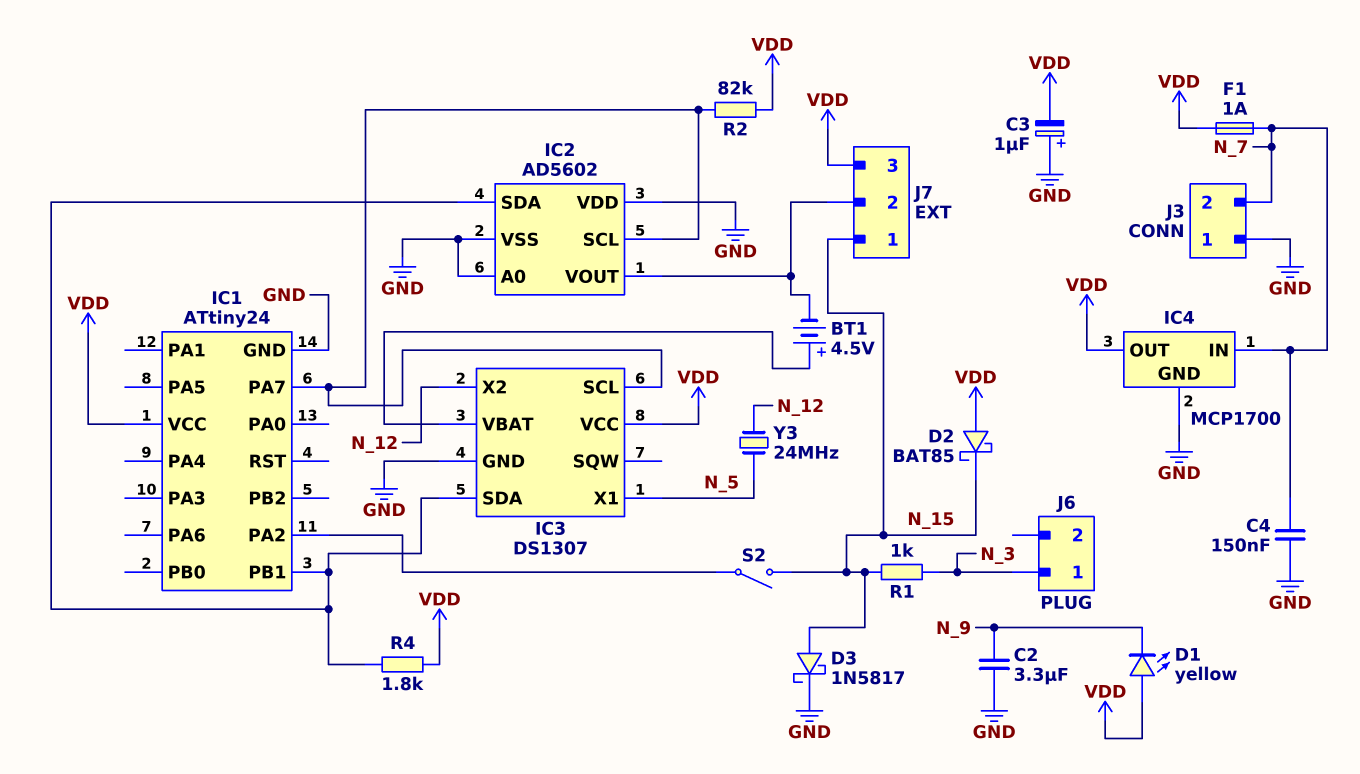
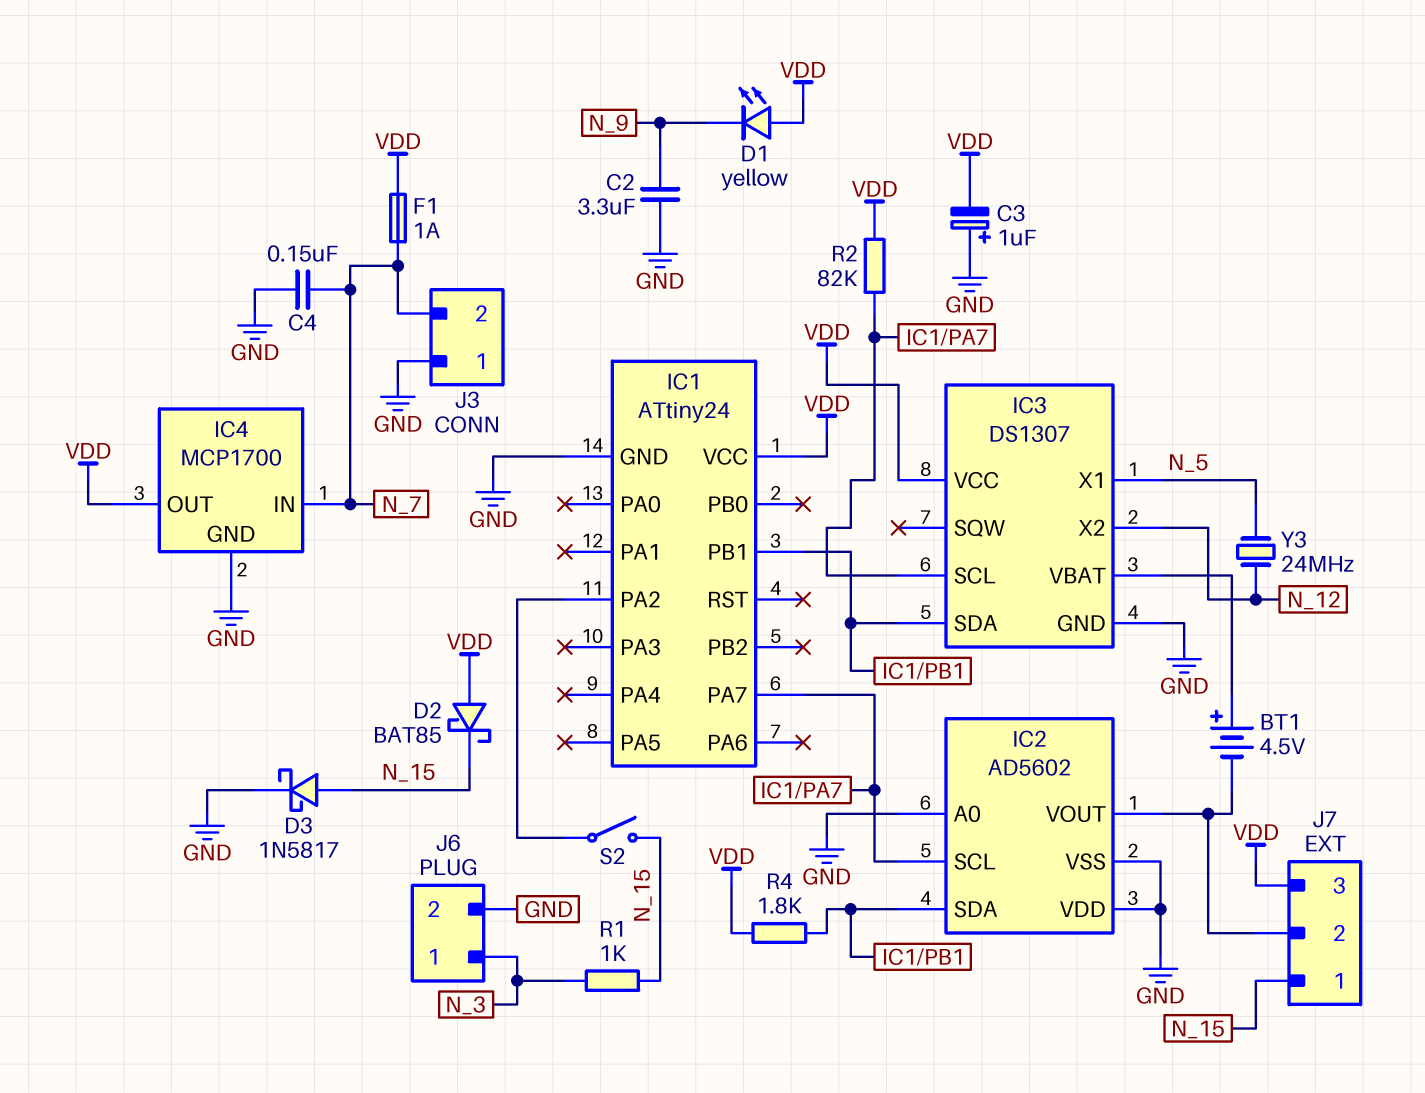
J6 pin 2: none -> GND

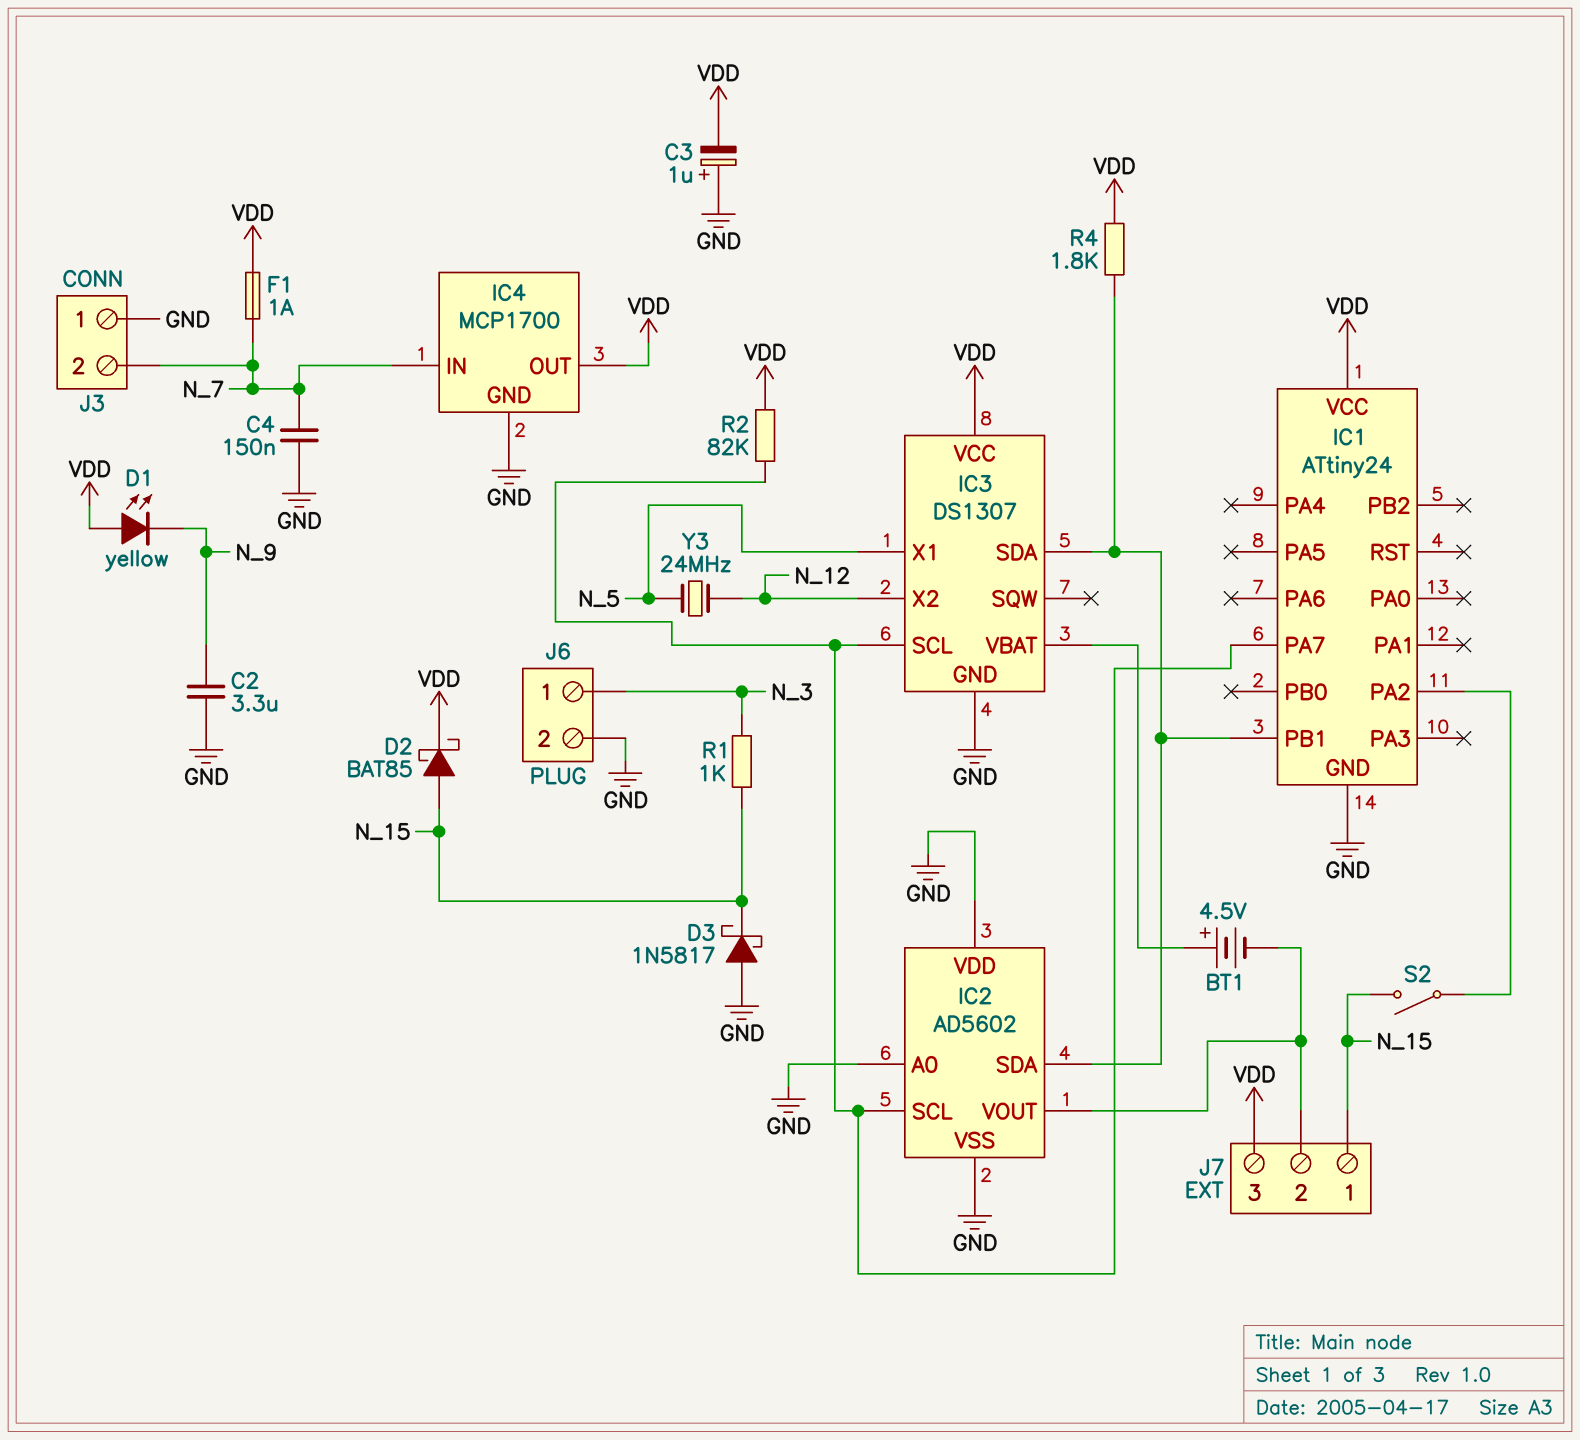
D2: schottky BAT85 (A VDD, K N_15) -> schottky BAT85 (A N_15, K VDD)
D3: schottky 1N5817 (A N_15, K GND) -> schottky 1N5817 (A GND, K N_15)

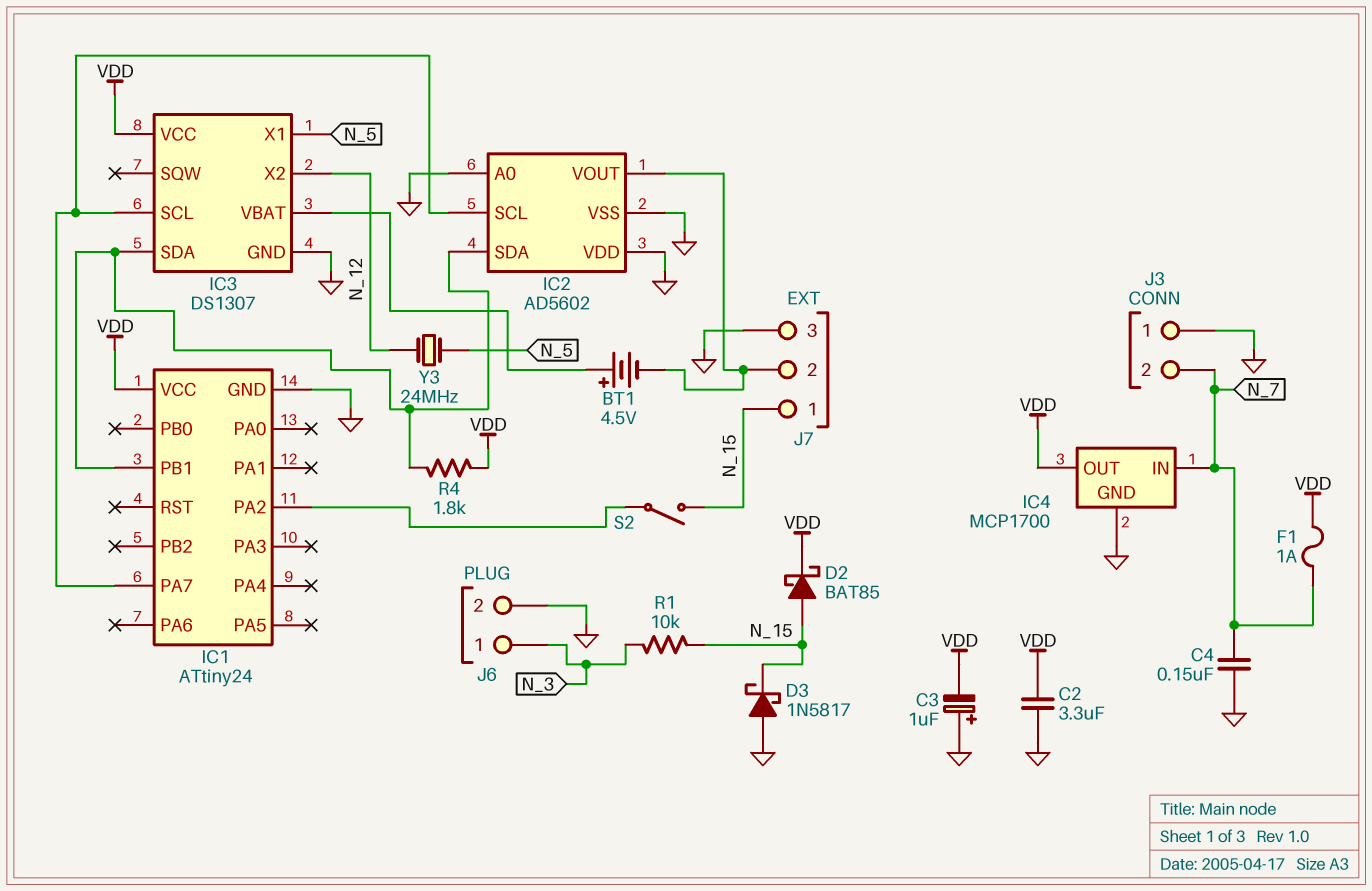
C2: 3.3uF (GND, N_9) -> 3.3uF (GND, VDD)
D1: LED yellow (A VDD, K N_9) -> none
J7 pin 3: VDD -> GND
R1: 1k (N_3, N_15) -> 10k (N_3, N_15)
R2: 82k (IC1/PA7, VDD) -> none

